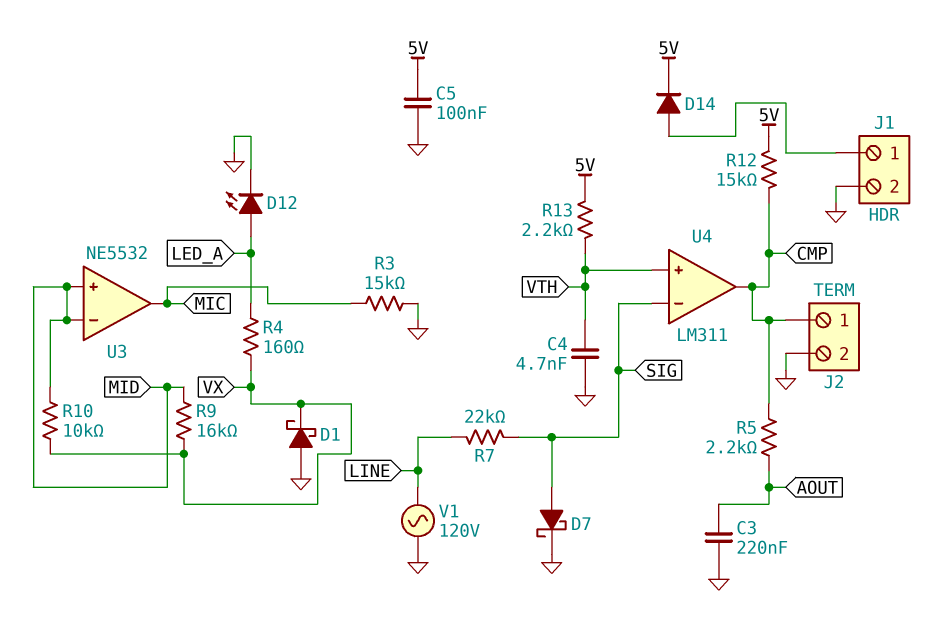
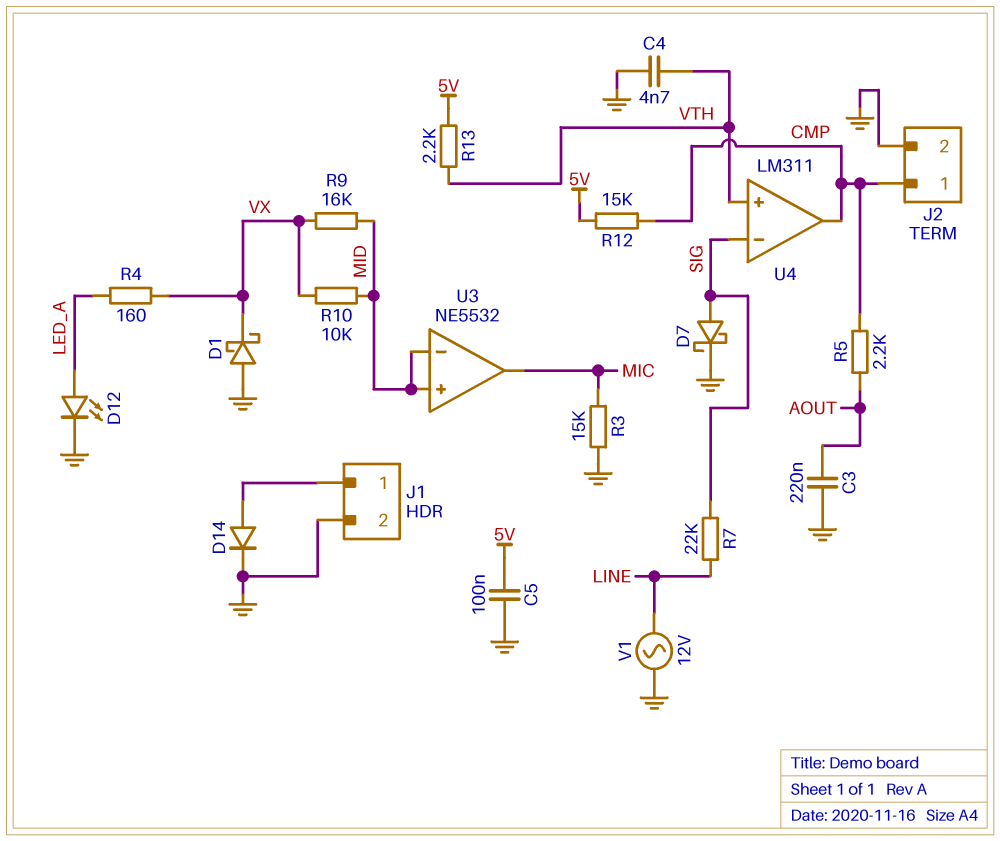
D14: diode (A J1/1, K 5V) -> diode (A J1/1, K GND)
V1: AC 120V (GND, LINE) -> AC 12V (GND, LINE)

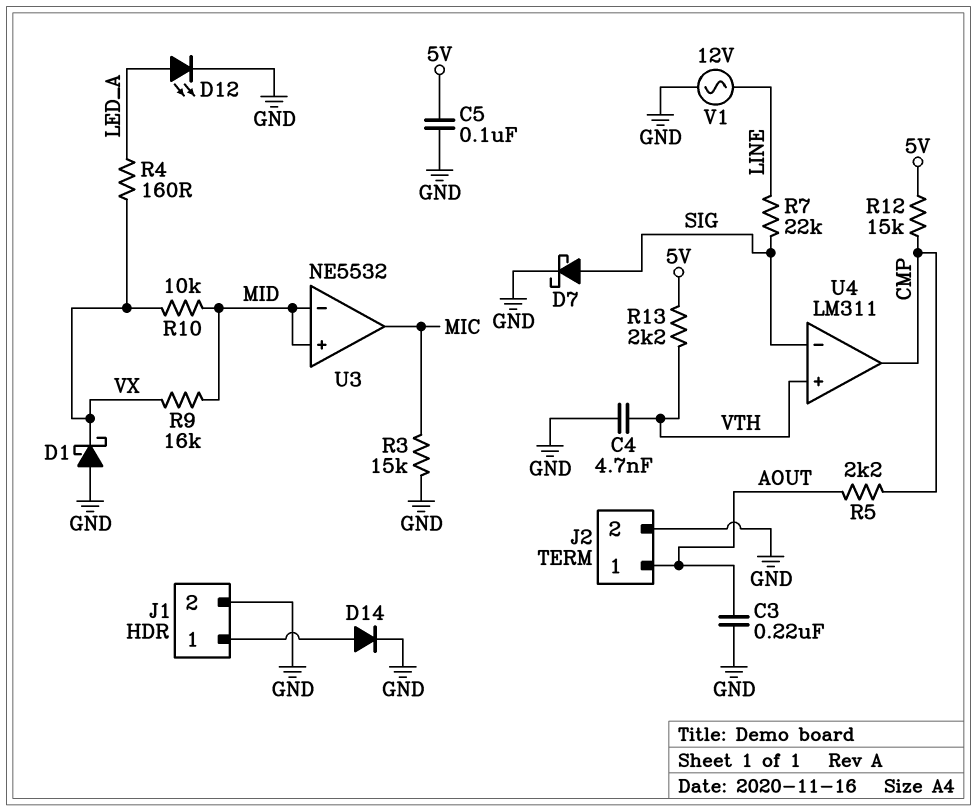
J2 pin 1: CMP -> AOUT

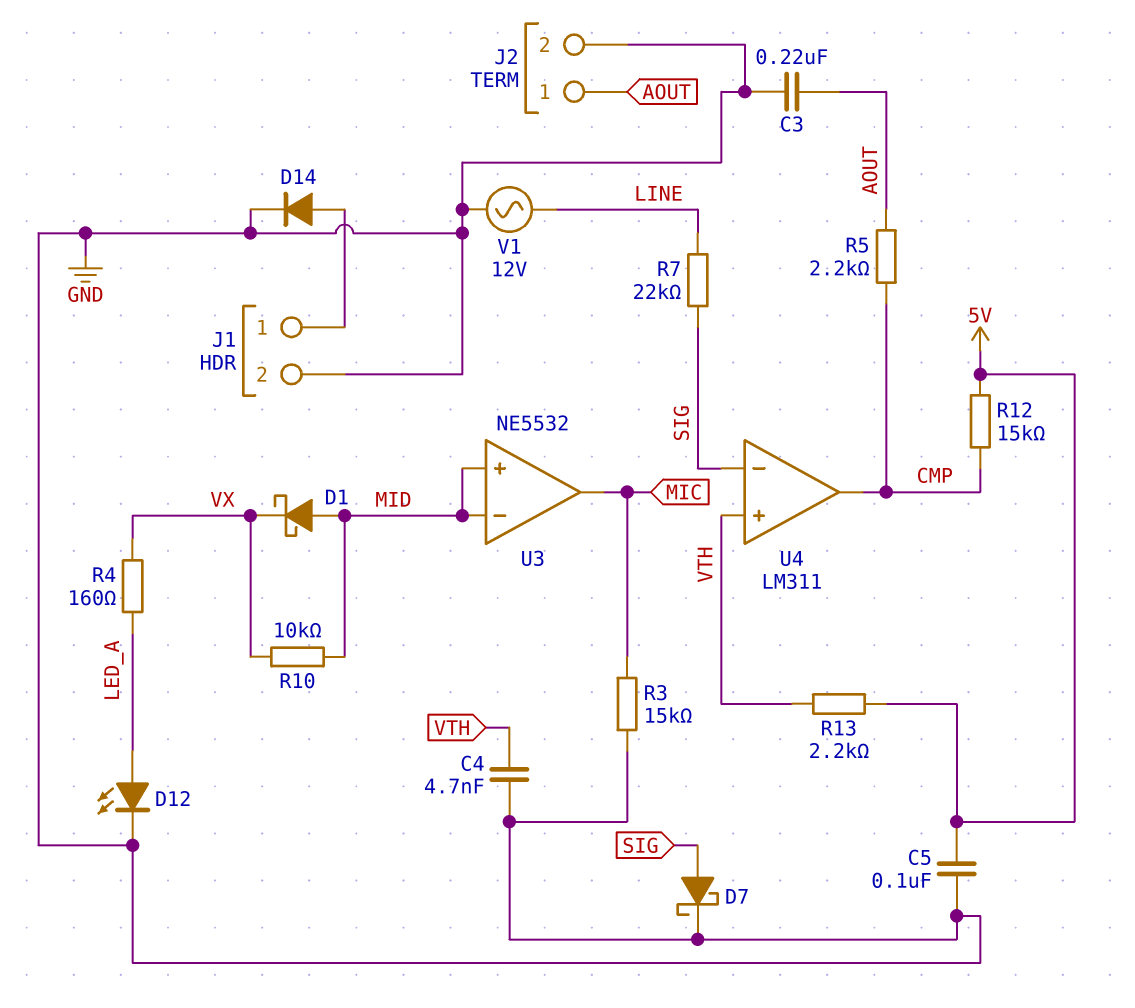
D1: schottky (A GND, K VX) -> schottky (A MID, K VX)
R9: 16k (MID, VX) -> none

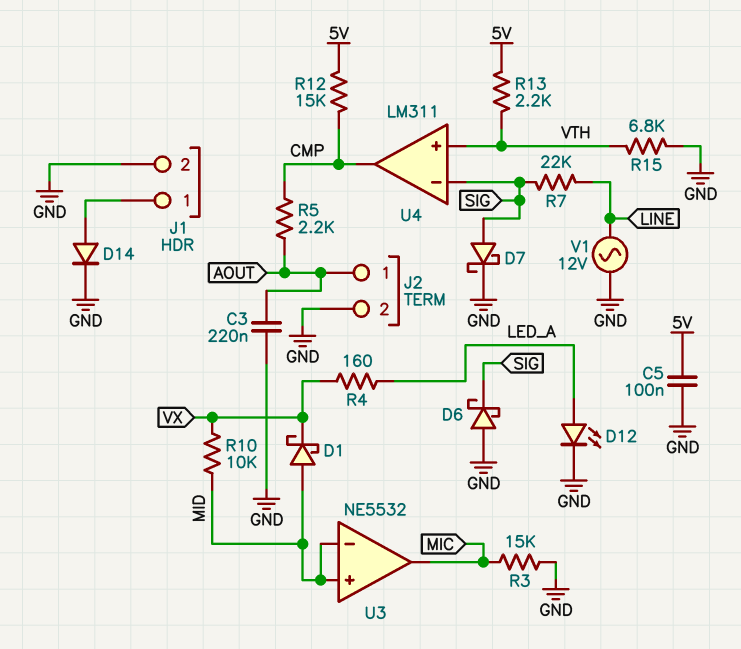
C4: 4.7nF (GND, VTH) -> none
D6: none -> schottky (A GND, K SIG)
R15: none -> 6.8k (GND, VTH)

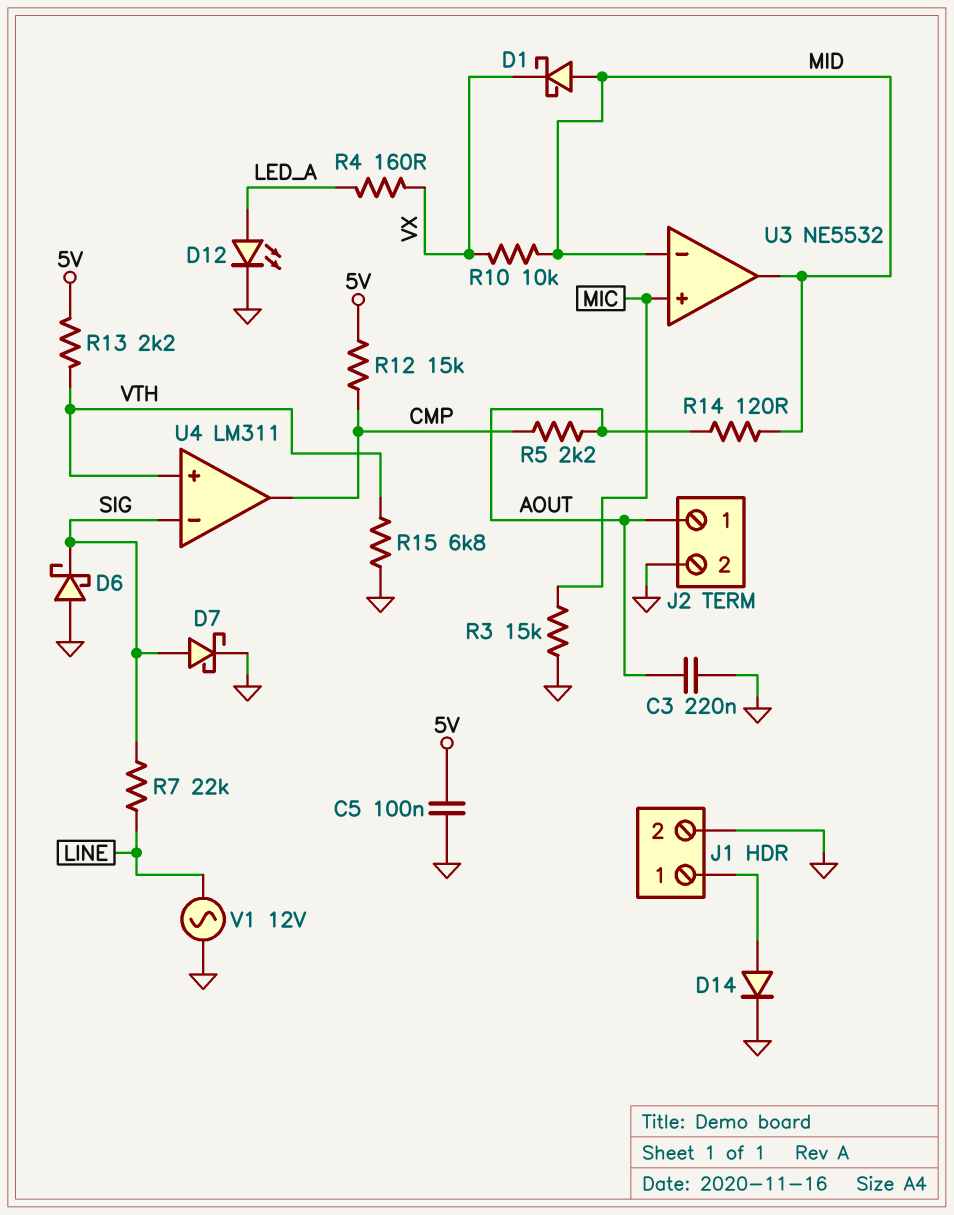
R14: none -> 120 (AOUT, MID)
U3 pin in+: MID -> MIC
U3 pin out: MIC -> MID

